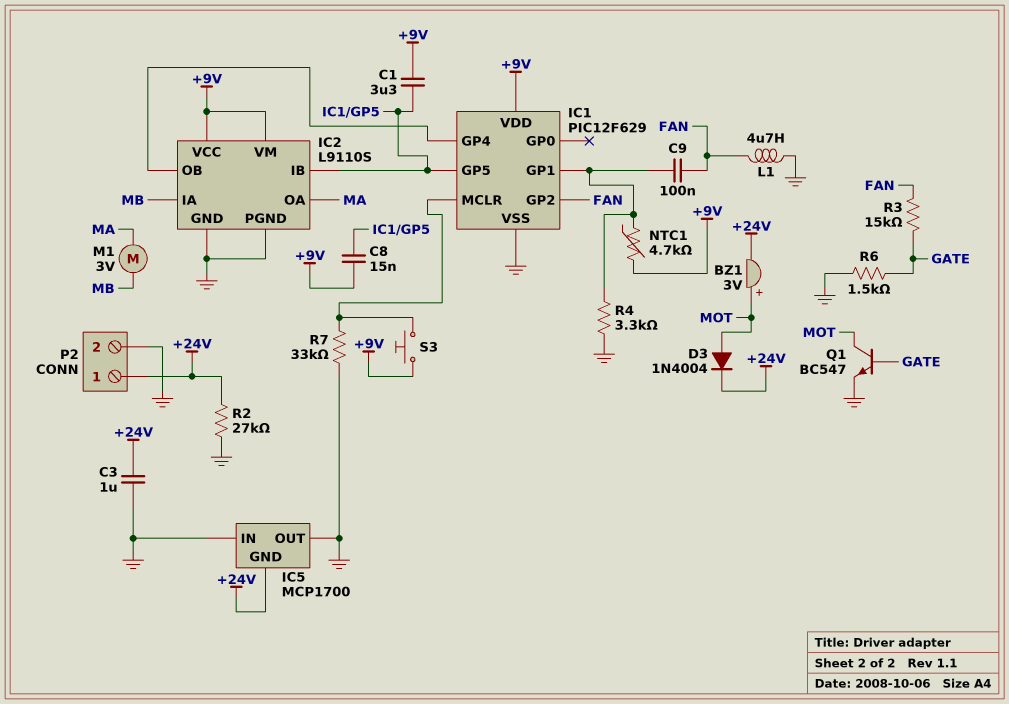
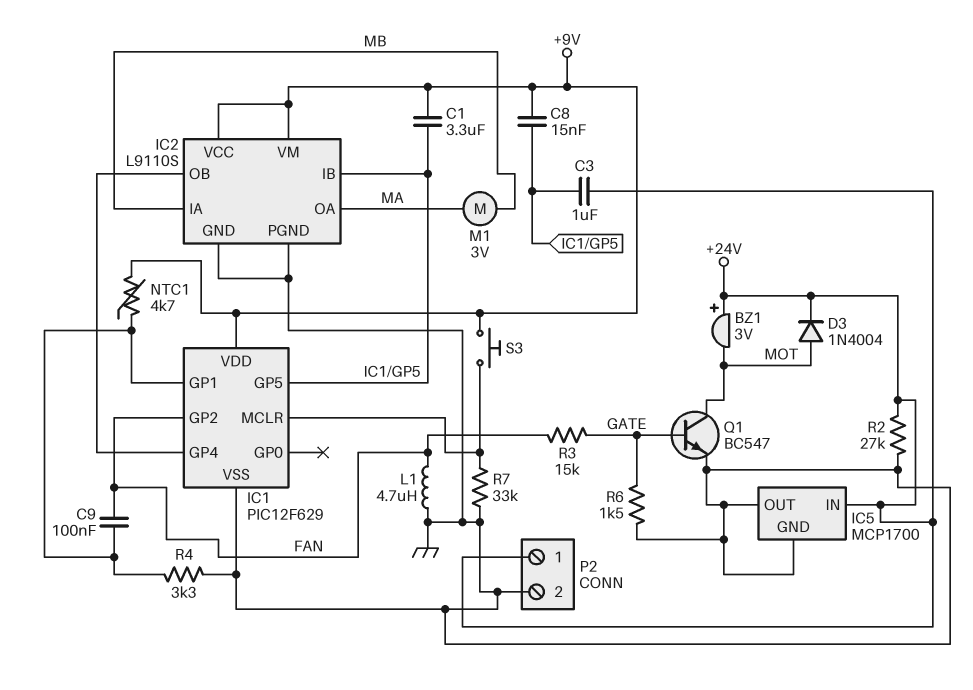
BZ1: buzzer 3V (plus MOT, minus +24V) -> buzzer 3V (plus +24V, minus MOT)
C3: 1uF (+24V, GND) -> 1uF (+24V, IC1/GP5)
IC5 pin GND: +24V -> GND
IC5 pin IN: GND -> +24V

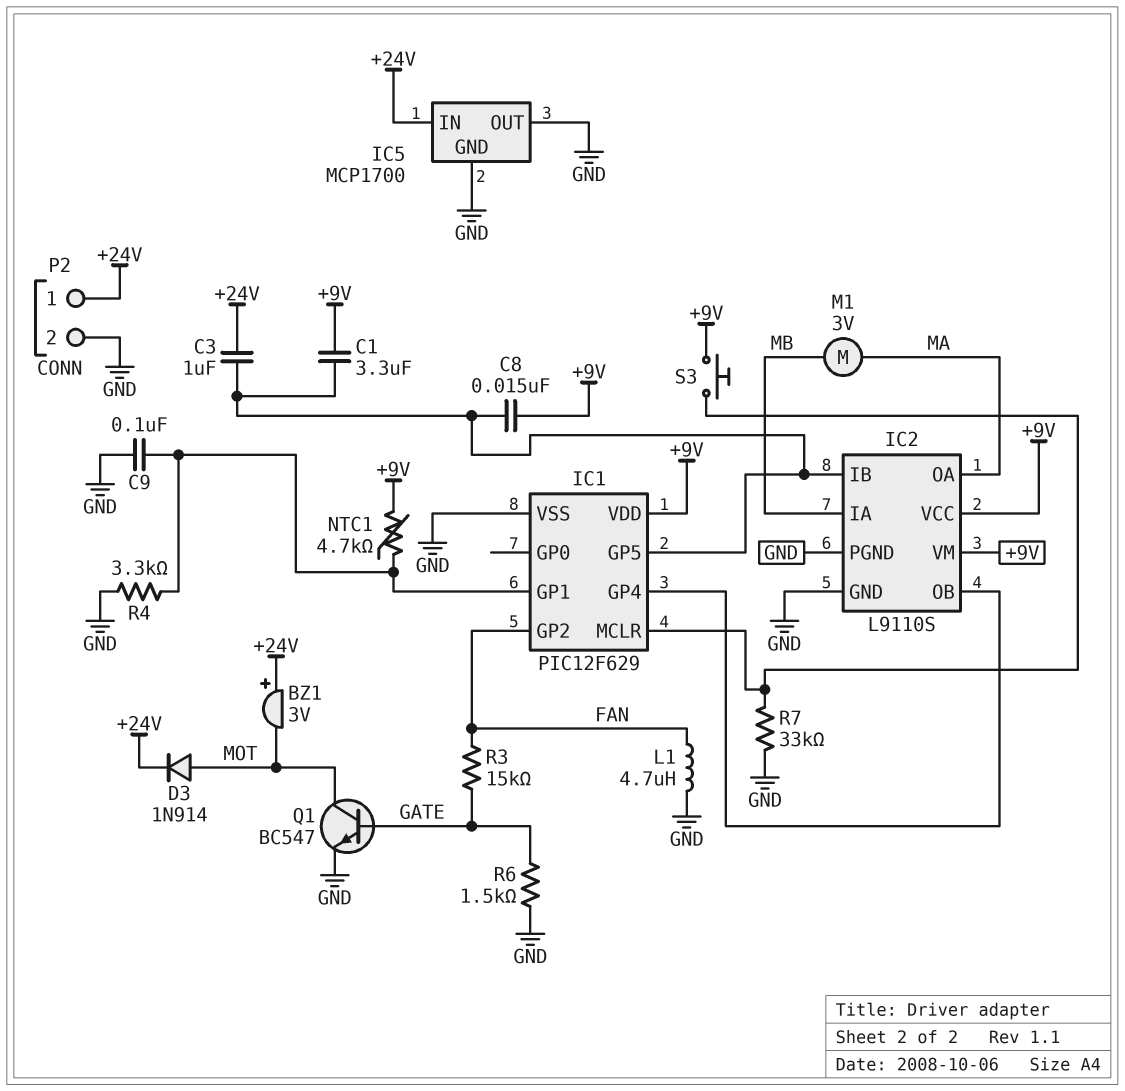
C9: 100nF (FAN, IC1/GP1) -> 100nF (GND, IC1/GP1)
D3: diode 1N4004 (A MOT, K +24V) -> diode 1N914 (A MOT, K +24V)
R2: 27k (+24V, GND) -> none

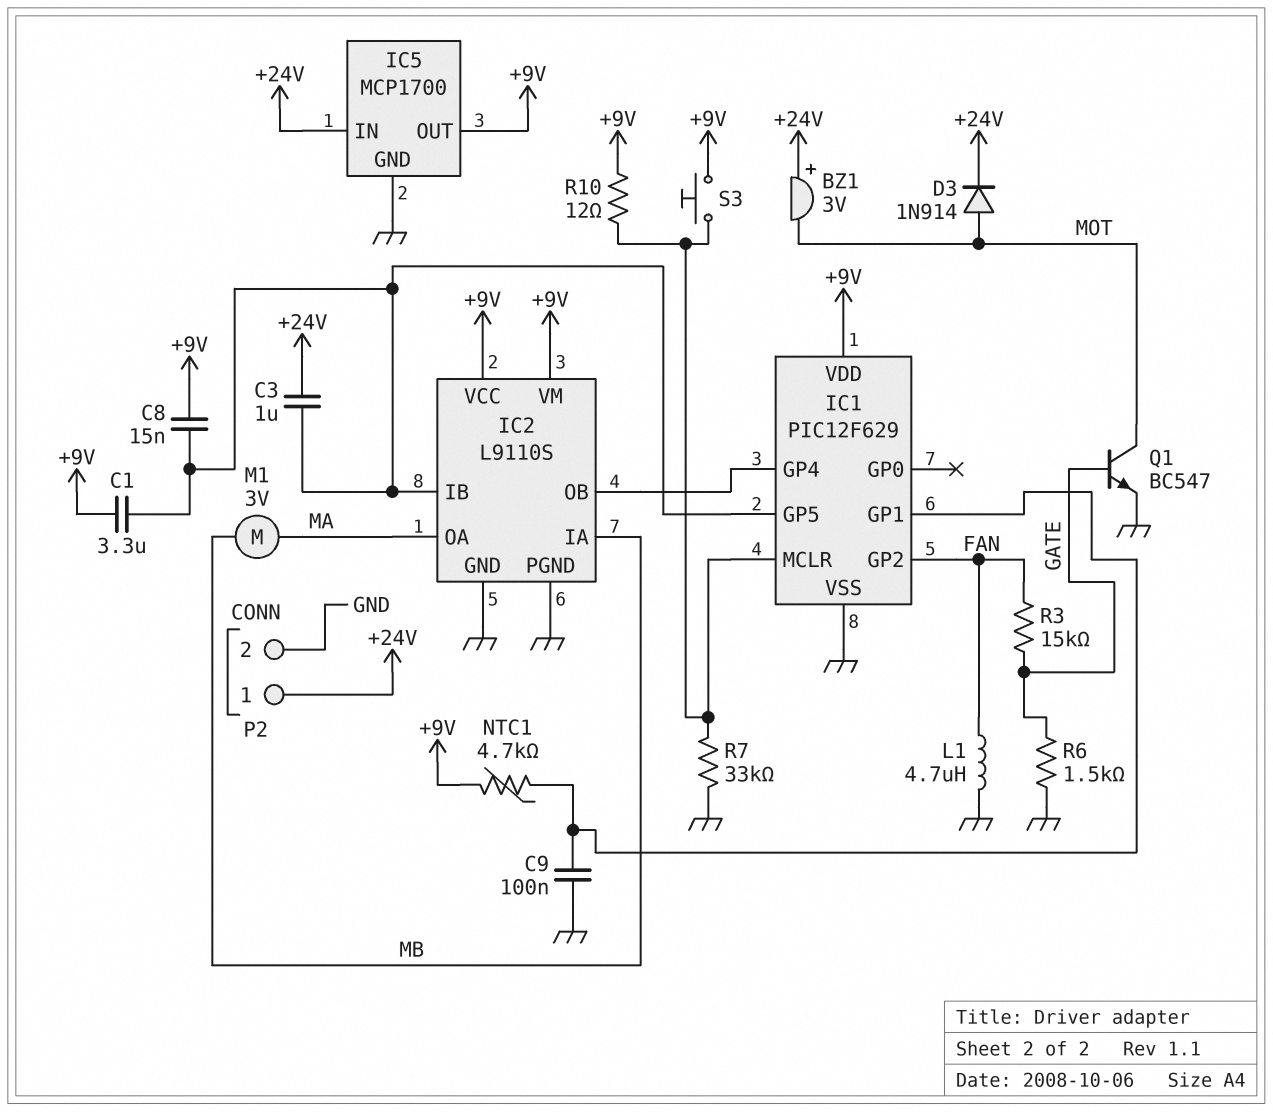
IC5 pin OUT: GND -> +9V
R4: 3.3k (GND, IC1/GP1) -> none
R10: none -> 12 (+9V, IC1/MCLR)

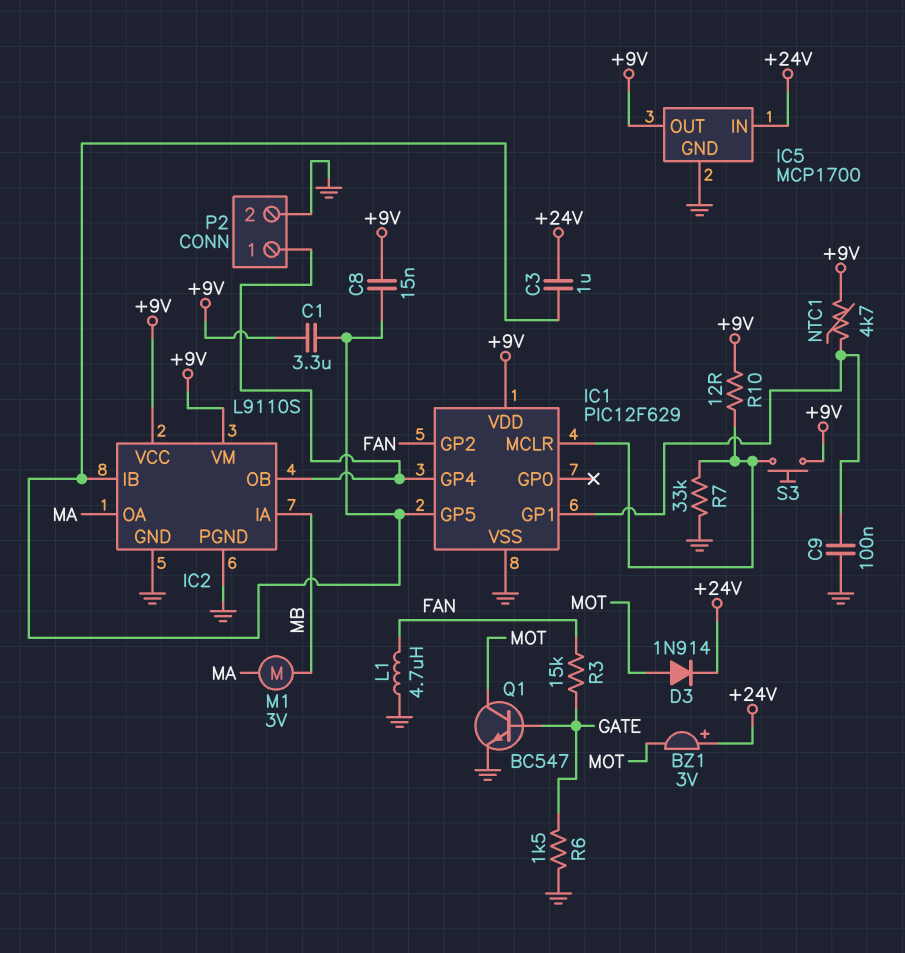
P2 pin 1: +24V -> IC1/GP4

